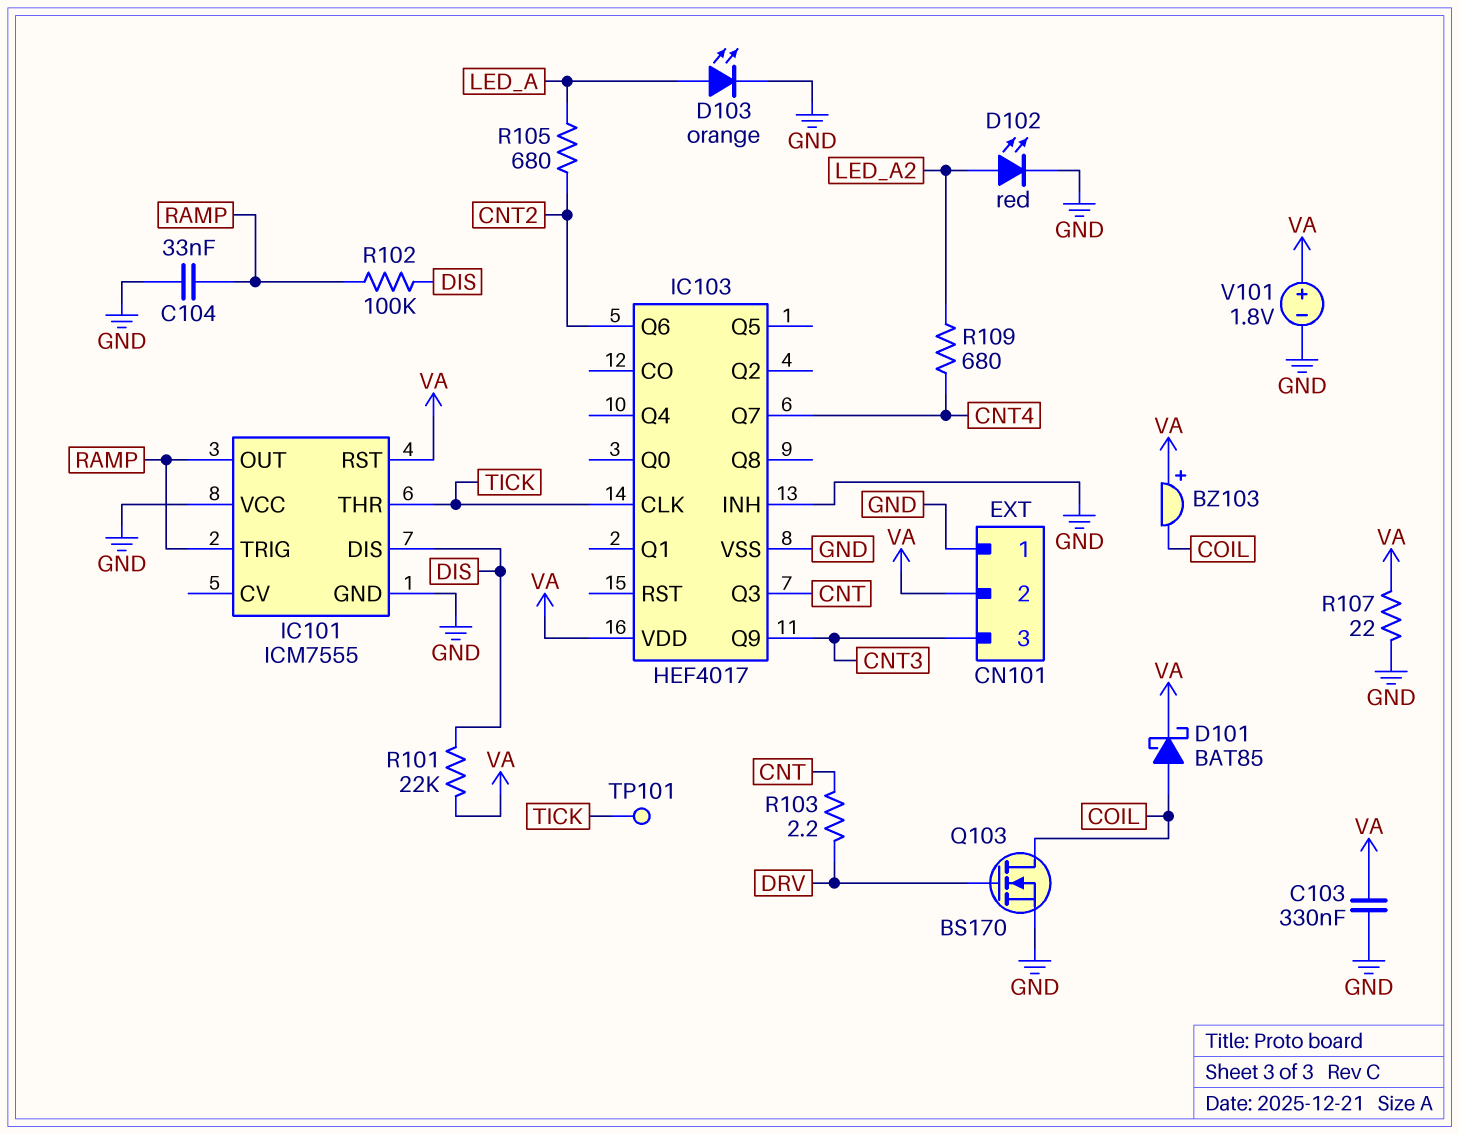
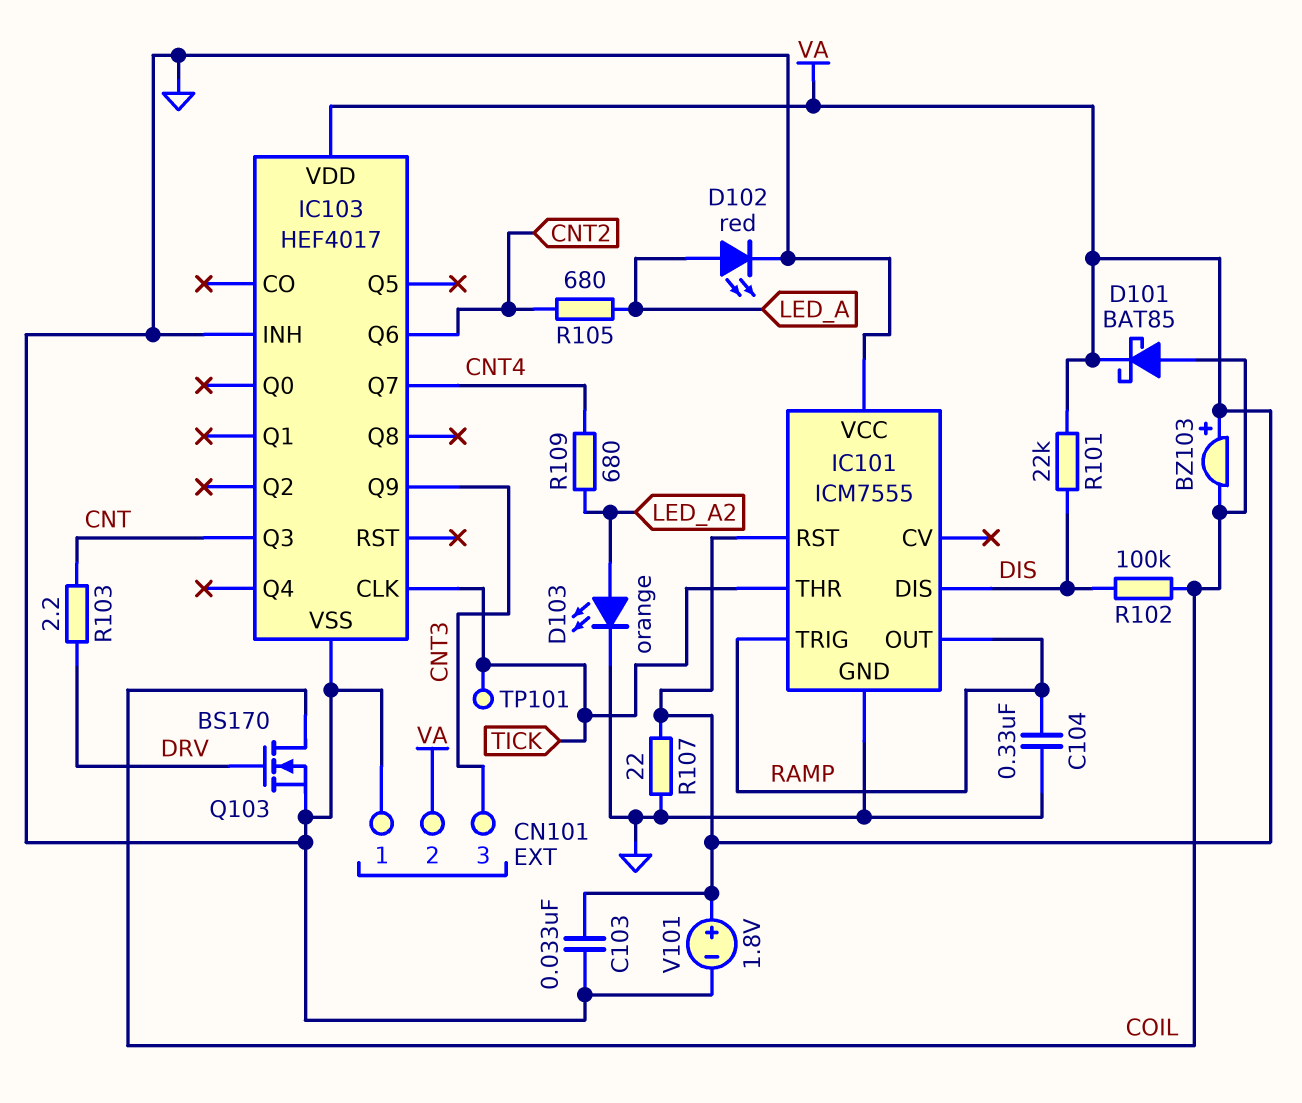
C103: 330nF (GND, VA) -> 33nF (GND, VA)
C104: 33nF (GND, RAMP) -> 330nF (GND, RAMP)
D102: LED red (A LED_A2, K GND) -> LED red (A LED_A, K GND)
D103: LED orange (A LED_A, K GND) -> LED orange (A LED_A2, K GND)
R102: 100k (DIS, RAMP) -> 100k (COIL, DIS)

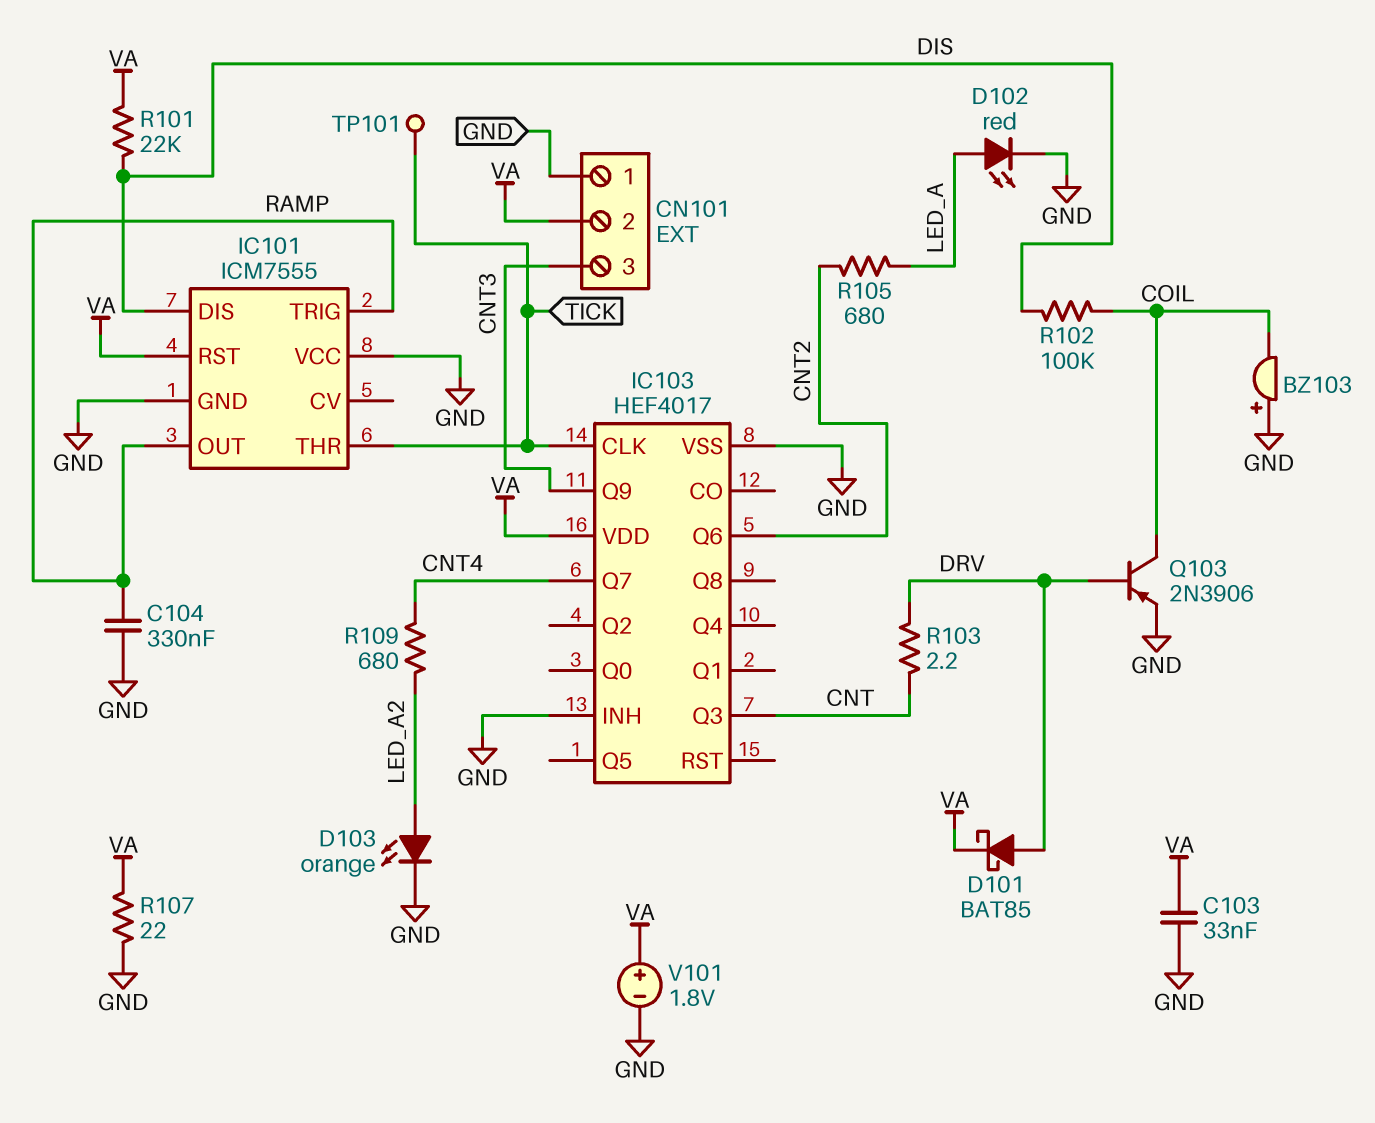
BZ103: buzzer (plus VA, minus COIL) -> buzzer (plus GND, minus COIL)
D101: schottky BAT85 (A COIL, K VA) -> schottky BAT85 (A DRV, K VA)
Q103: NMOS BS170 (G DRV, D COIL, S GND) -> PNP 2N3906 (B DRV, C COIL, E GND)

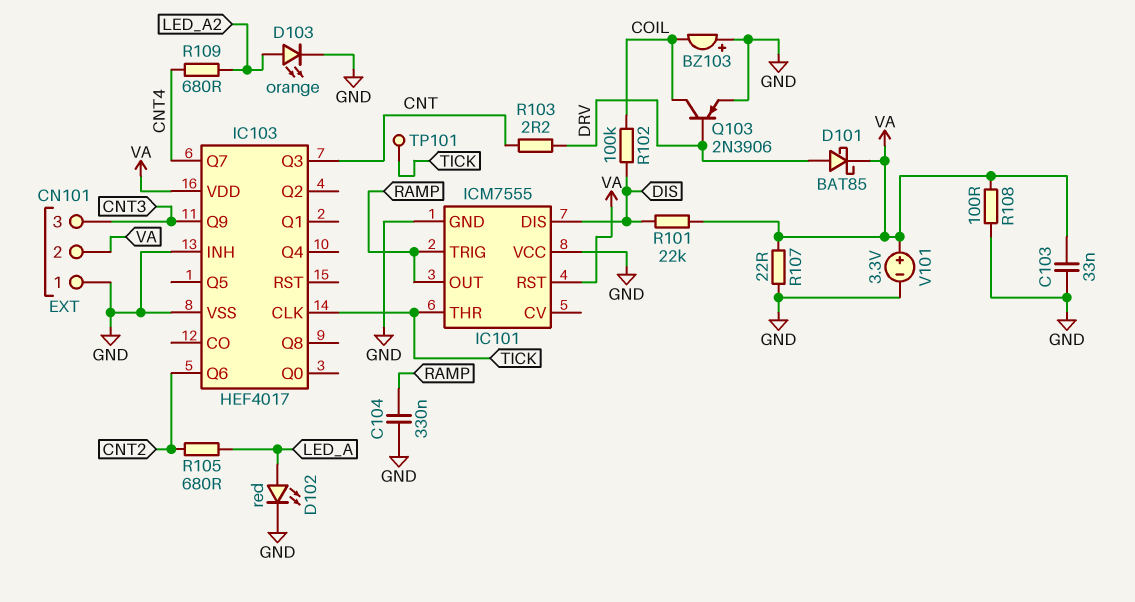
R108: none -> 100 (GND, VA)
V101: 1.8V (plus VA, minus GND) -> 3.3V (plus VA, minus GND)

